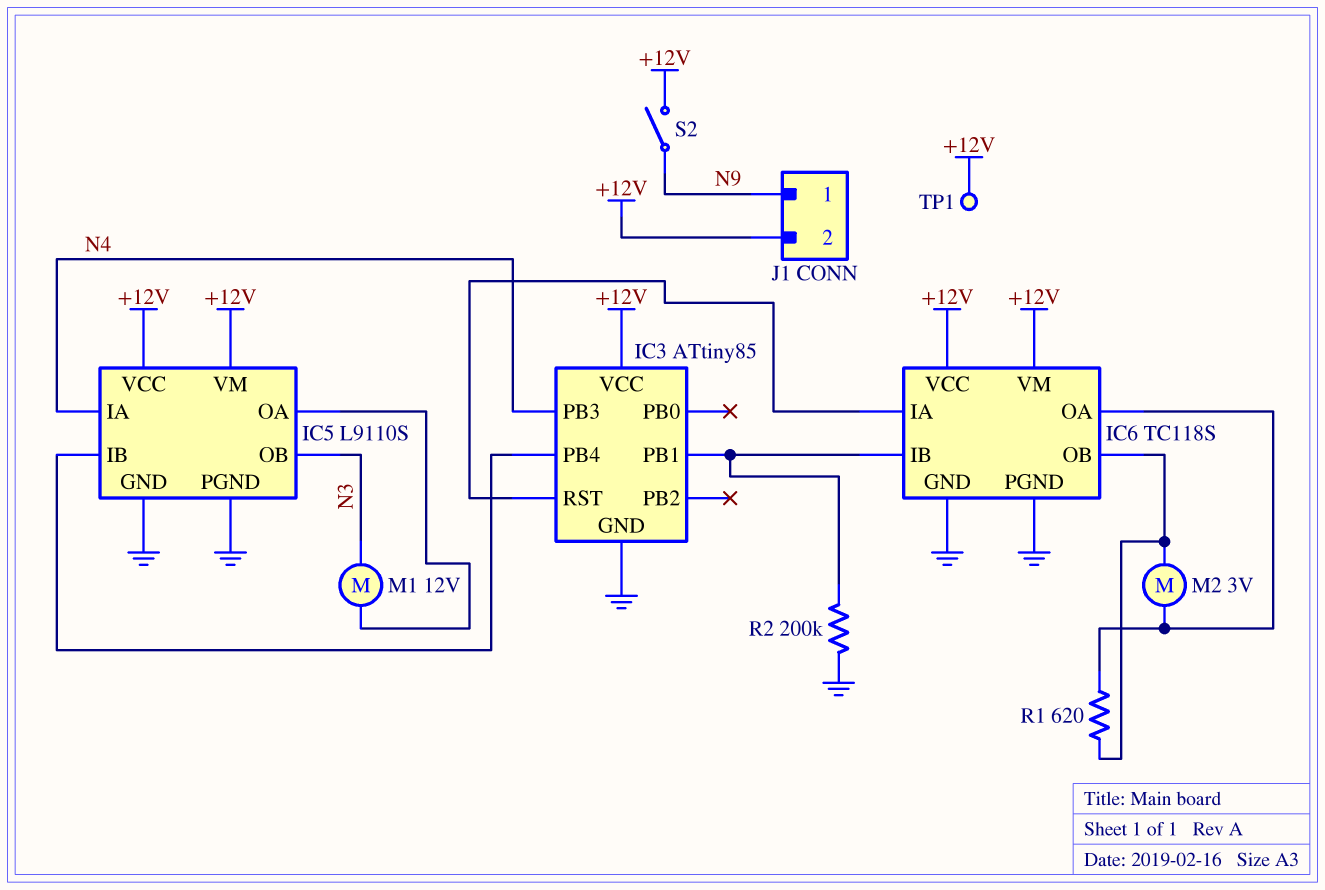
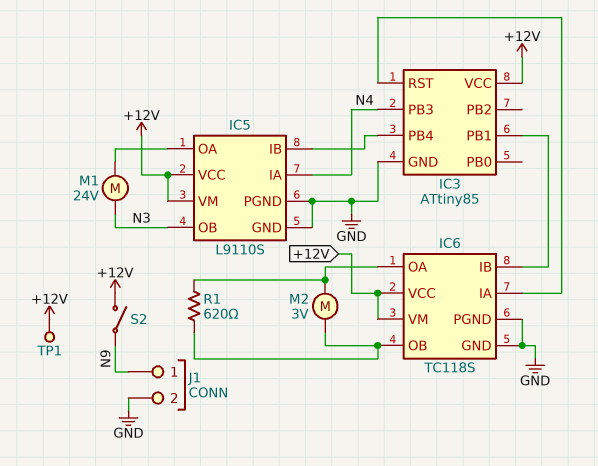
J1 pin 2: +12V -> GND
M1: motor 12V (IC5/OA, N3) -> motor 24V (IC5/OA, N3)
R2: 200k (GND, IC3/PB1) -> none

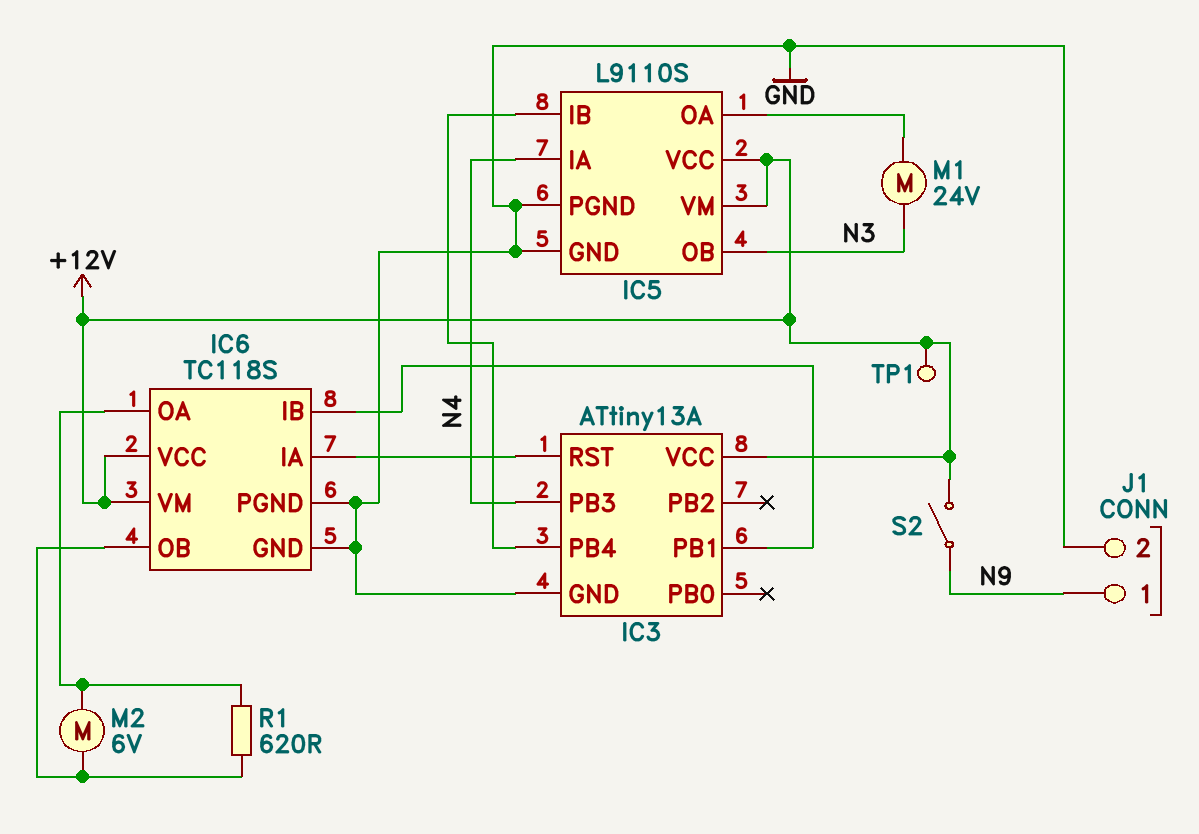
IC3: ATtiny85 -> ATtiny13A
M2: motor 3V (IC6/OA, IC6/OB) -> motor 6V (IC6/OA, IC6/OB)

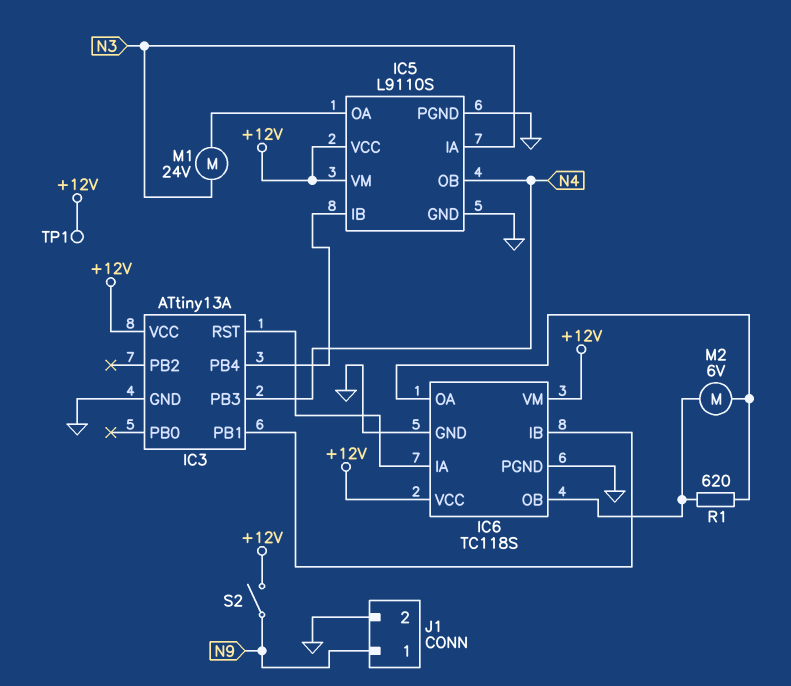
IC5 pin IA: N4 -> N3
IC5 pin OB: N3 -> N4

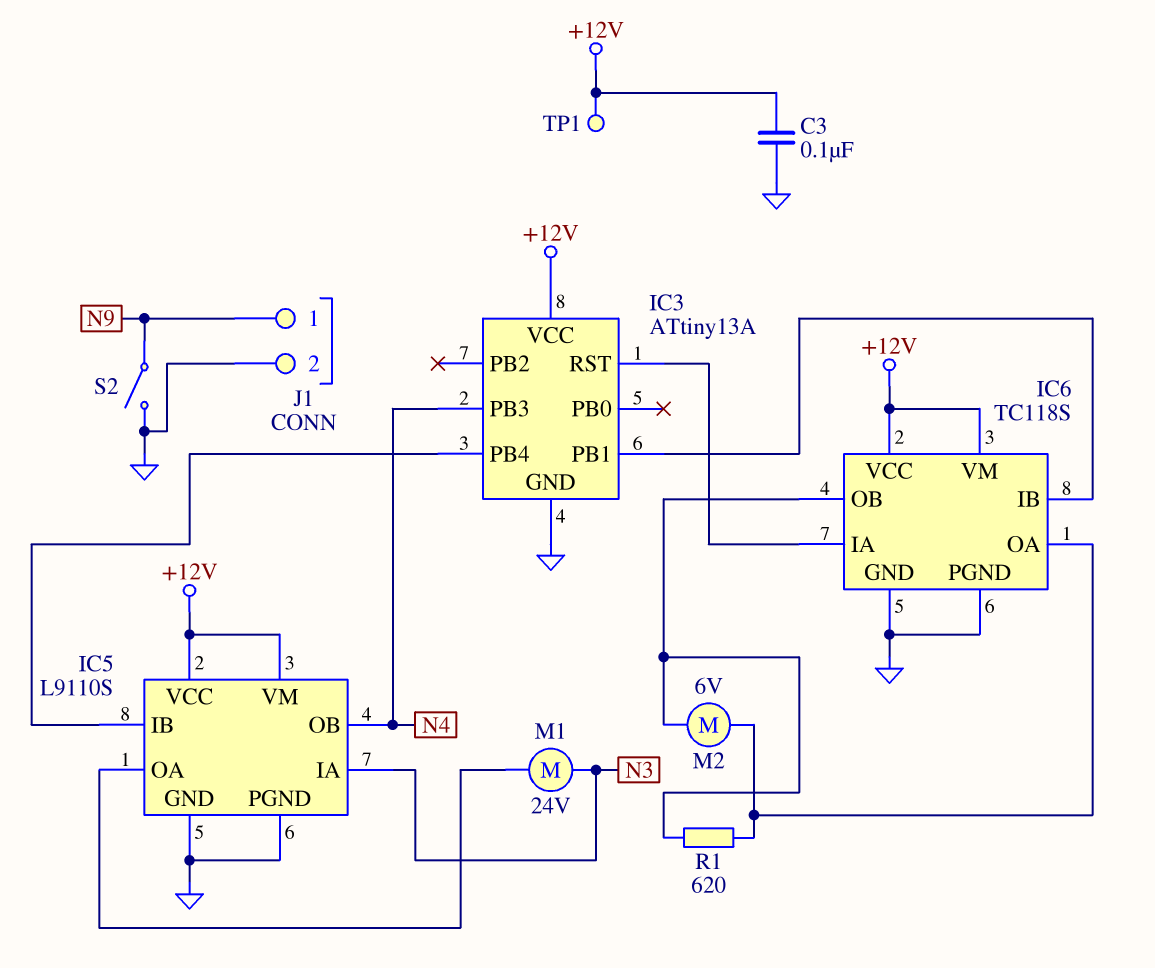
C3: none -> 100nF (+12V, GND)
S2: switch (+12V, N9) -> switch (GND, N9)

